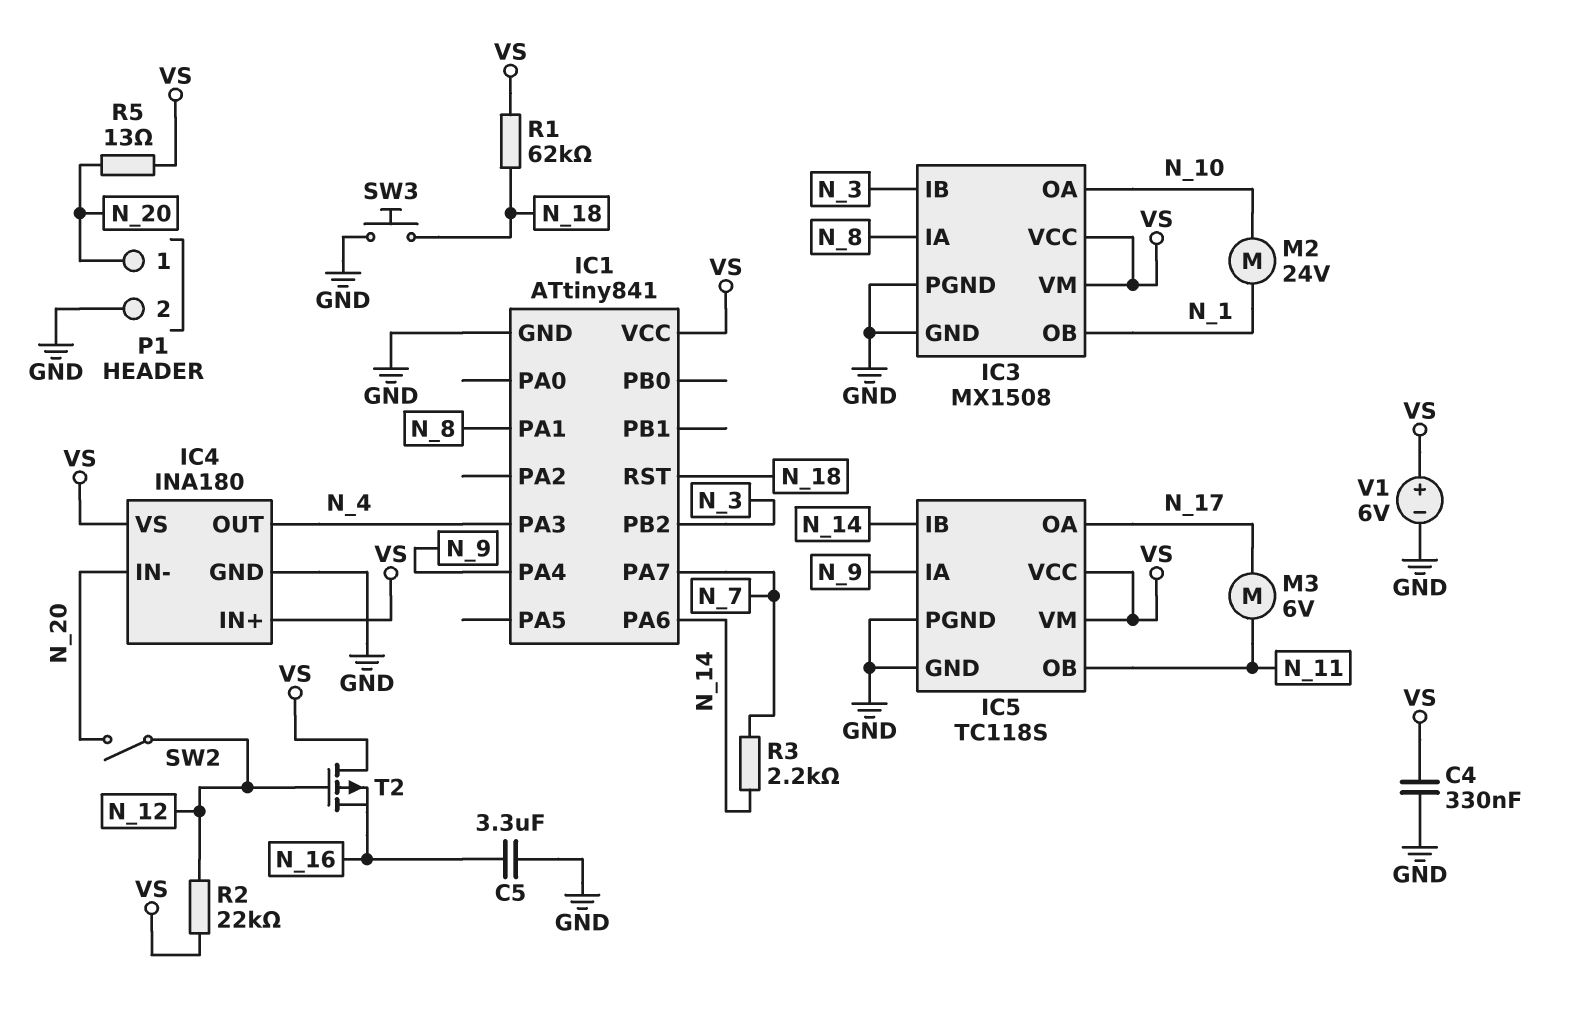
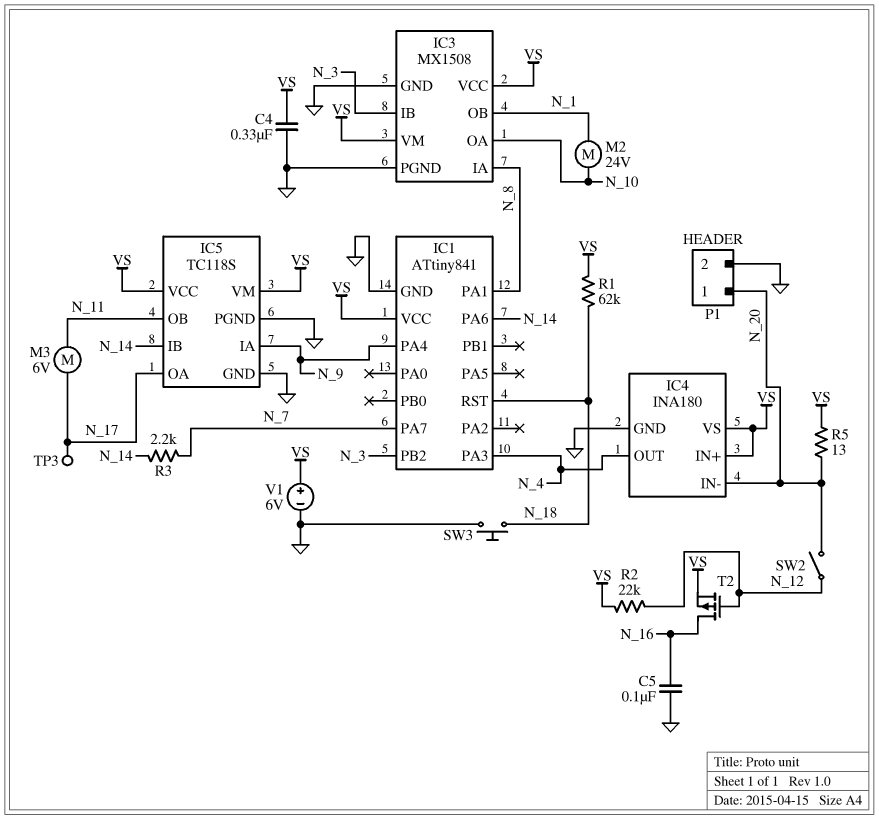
C5: 3.3uF (GND, N_16) -> 100nF (GND, N_16)
T2: PMOS (G N_12, D VS, S N_16) -> PMOS (G N_12, D N_16, S VS)
TP3: none -> test point (N_17)

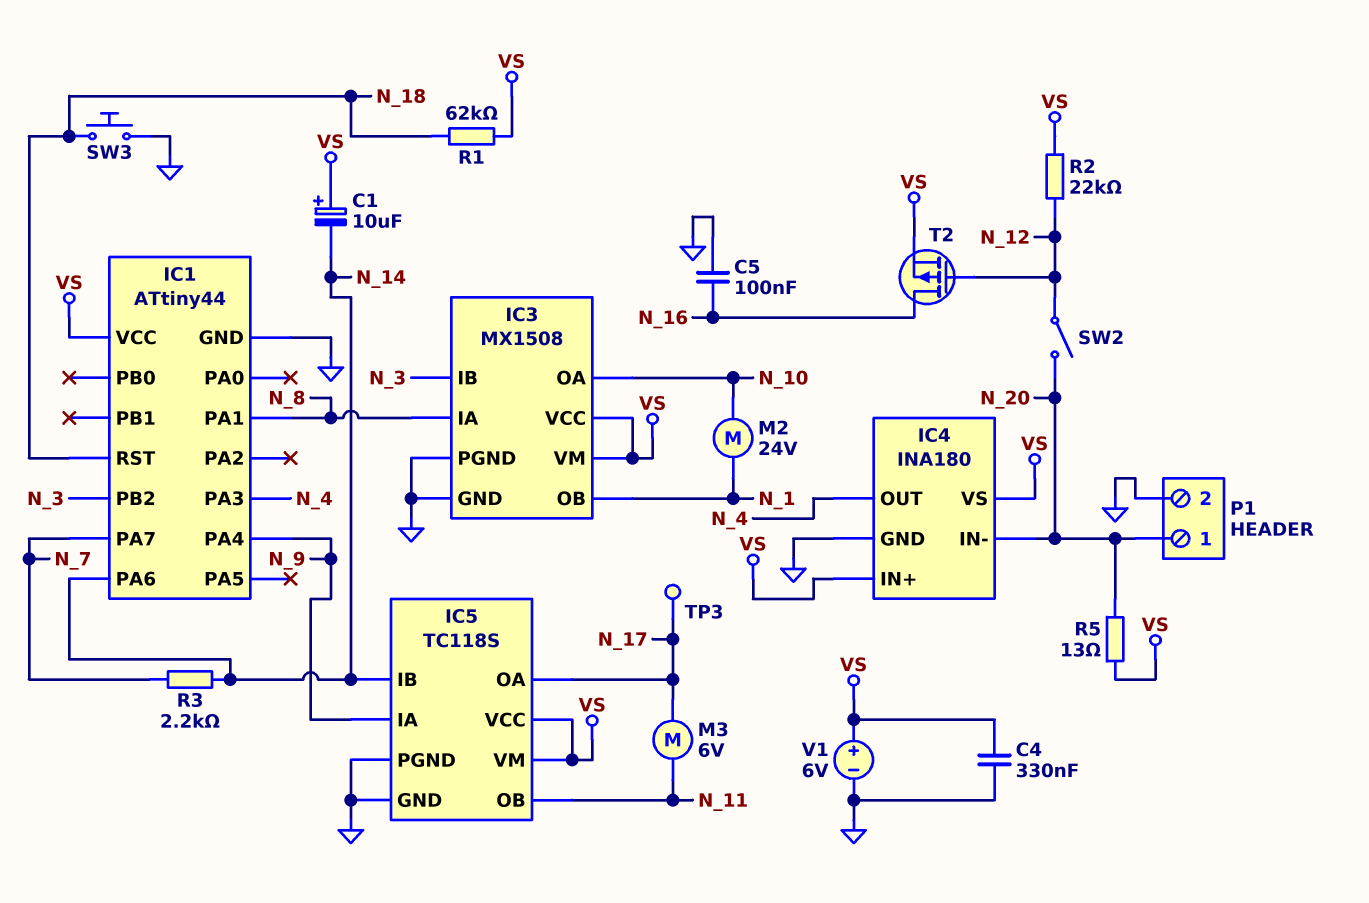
C1: none -> 10uF (plus VS, minus N_14)
IC1: ATtiny841 -> ATtiny44

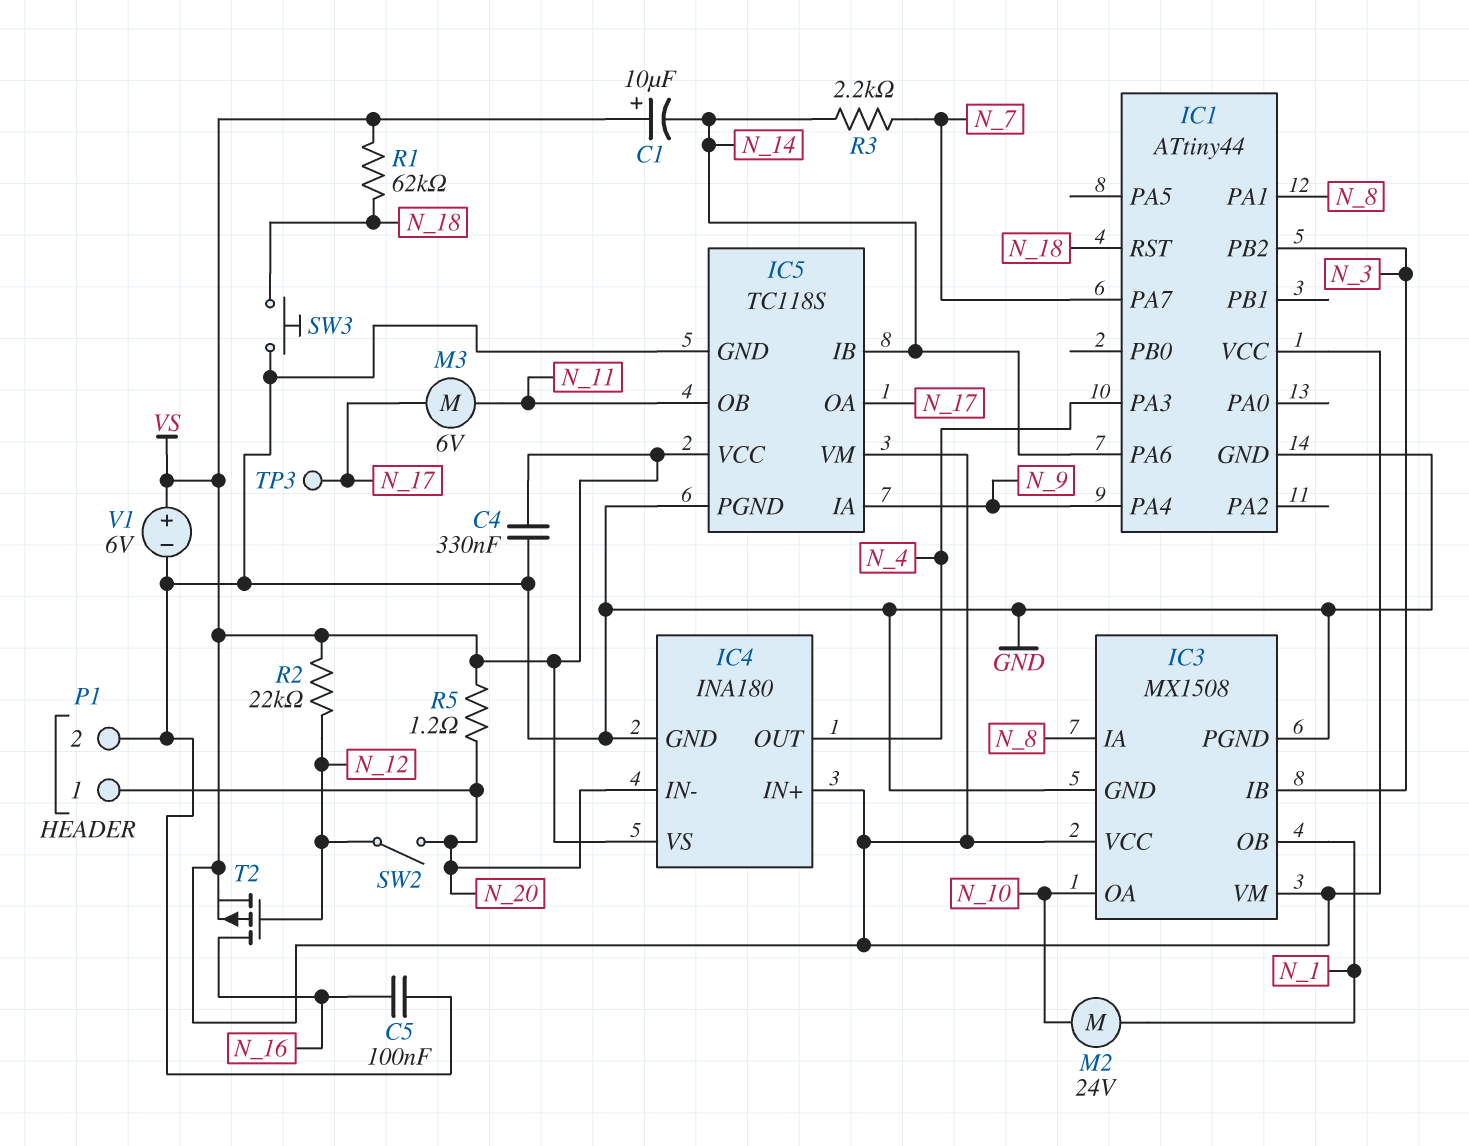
R5: 13 (N_20, VS) -> 1.2 (N_20, VS)

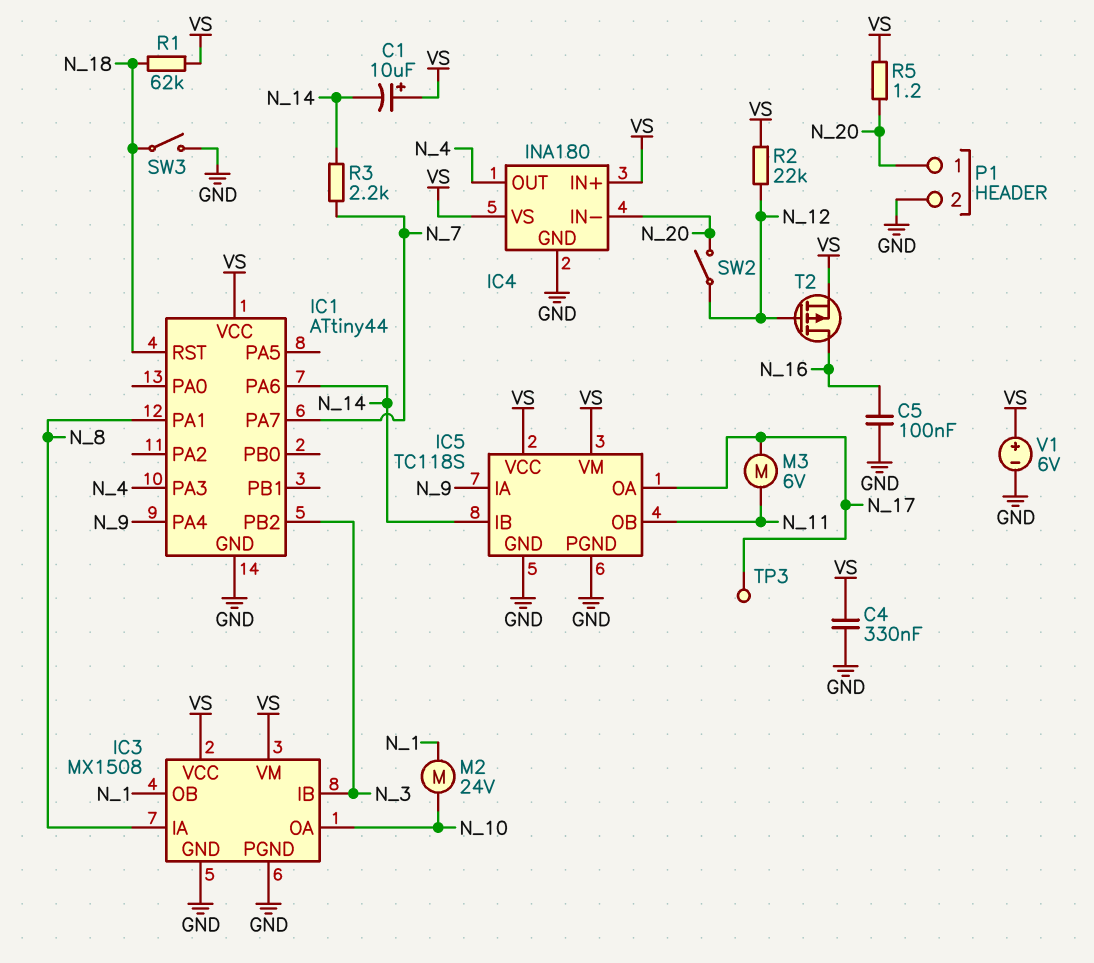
SW3: button (GND, N_18) -> switch (GND, N_18)

